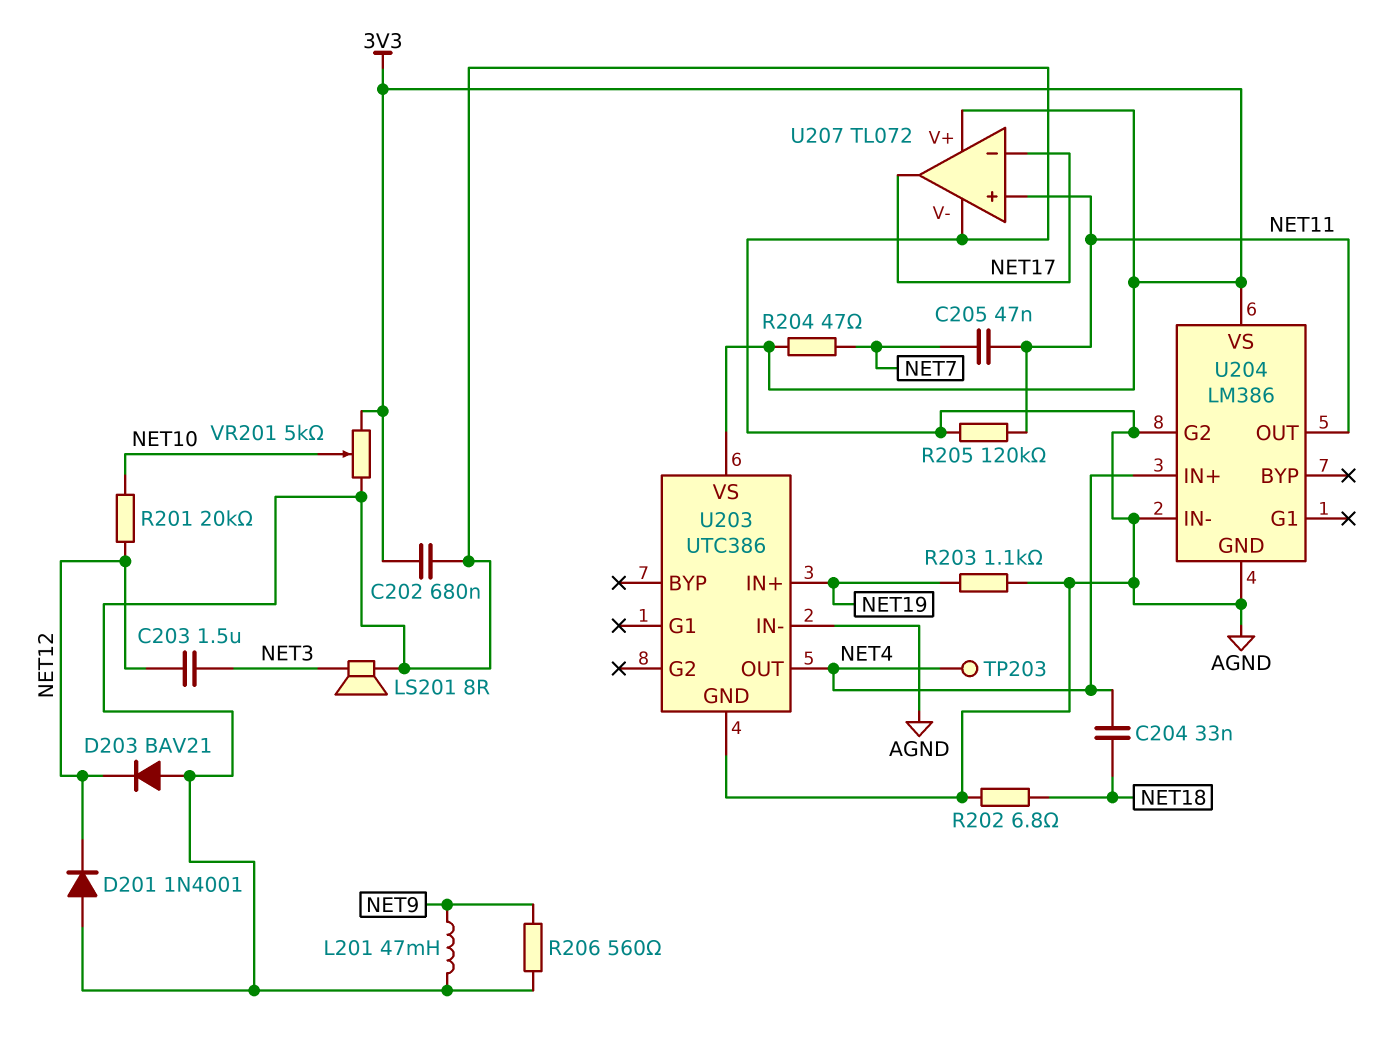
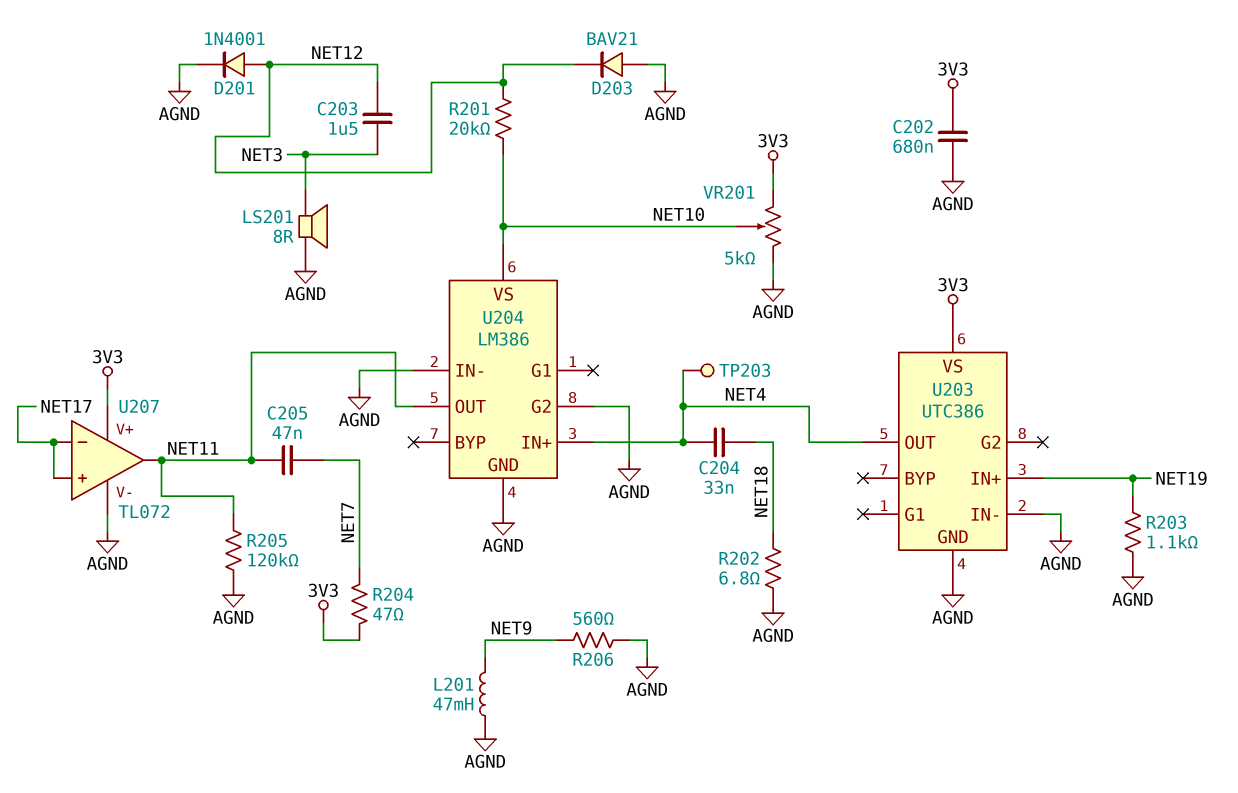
D201: diode 1N4001 (A AGND, K NET12) -> diode 1N4001 (A NET12, K AGND)
U204 pin VS: 3V3 -> NET10
U207 pin in+: NET11 -> NET17
U207 pin out: NET17 -> NET11

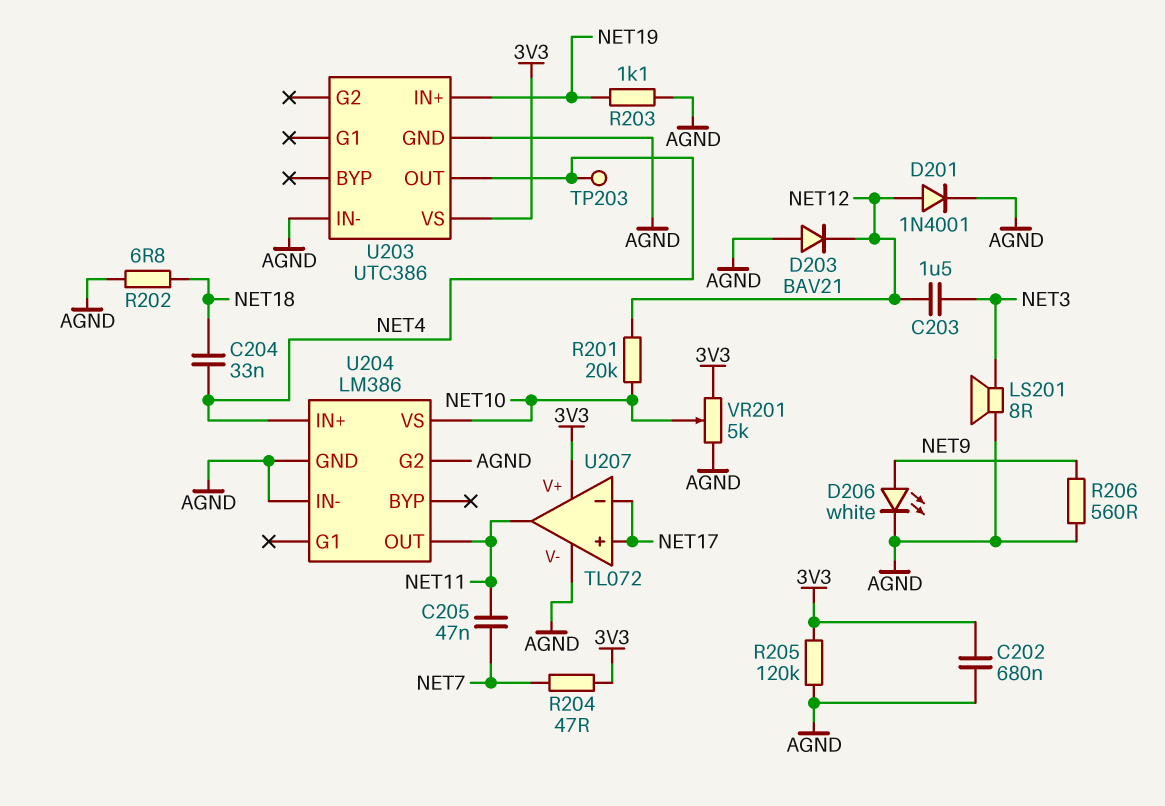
D206: none -> LED white (A NET9, K AGND)
L201: 47mH (AGND, NET9) -> none
R205: 120k (AGND, NET11) -> 120k (3V3, AGND)

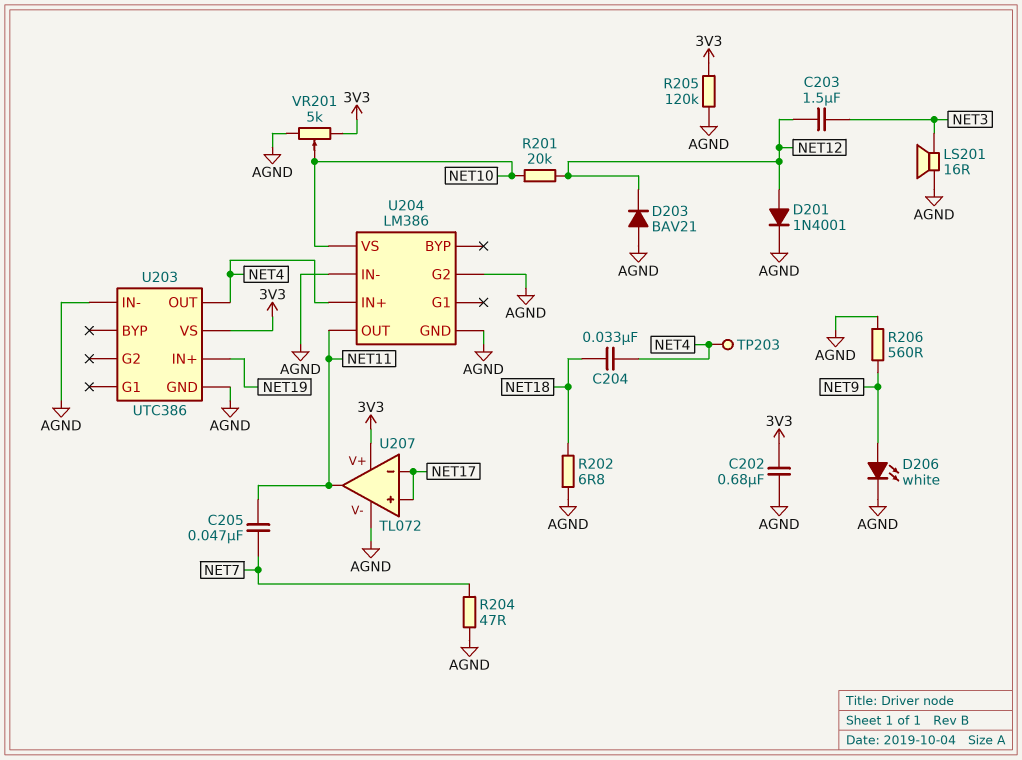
LS201: speaker 8R (AGND, NET3) -> speaker 16R (AGND, NET3)
R203: 1.1k (AGND, NET19) -> none
R204: 47 (3V3, NET7) -> 47 (AGND, NET7)

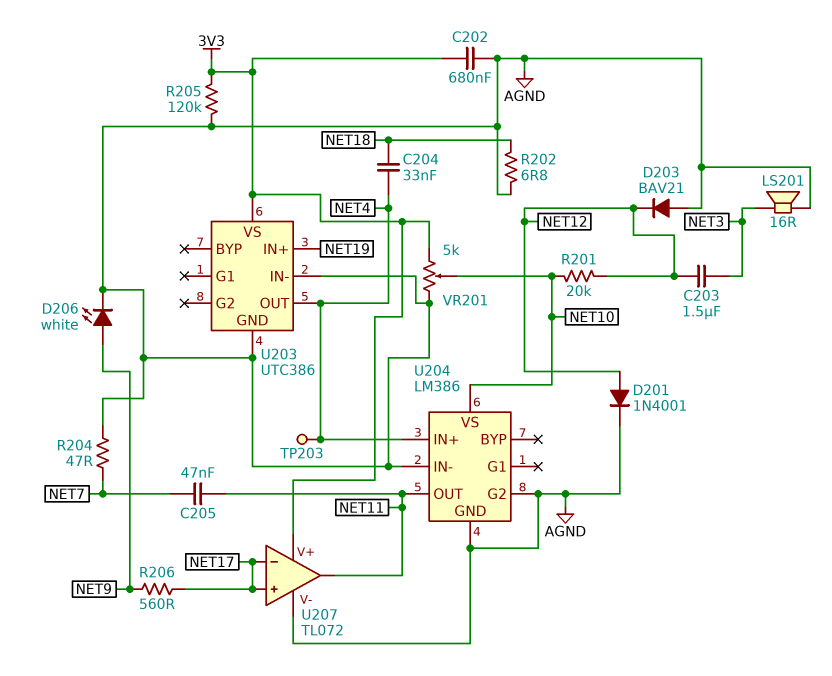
R206: 560 (AGND, NET9) -> 560 (NET9, NET17)

